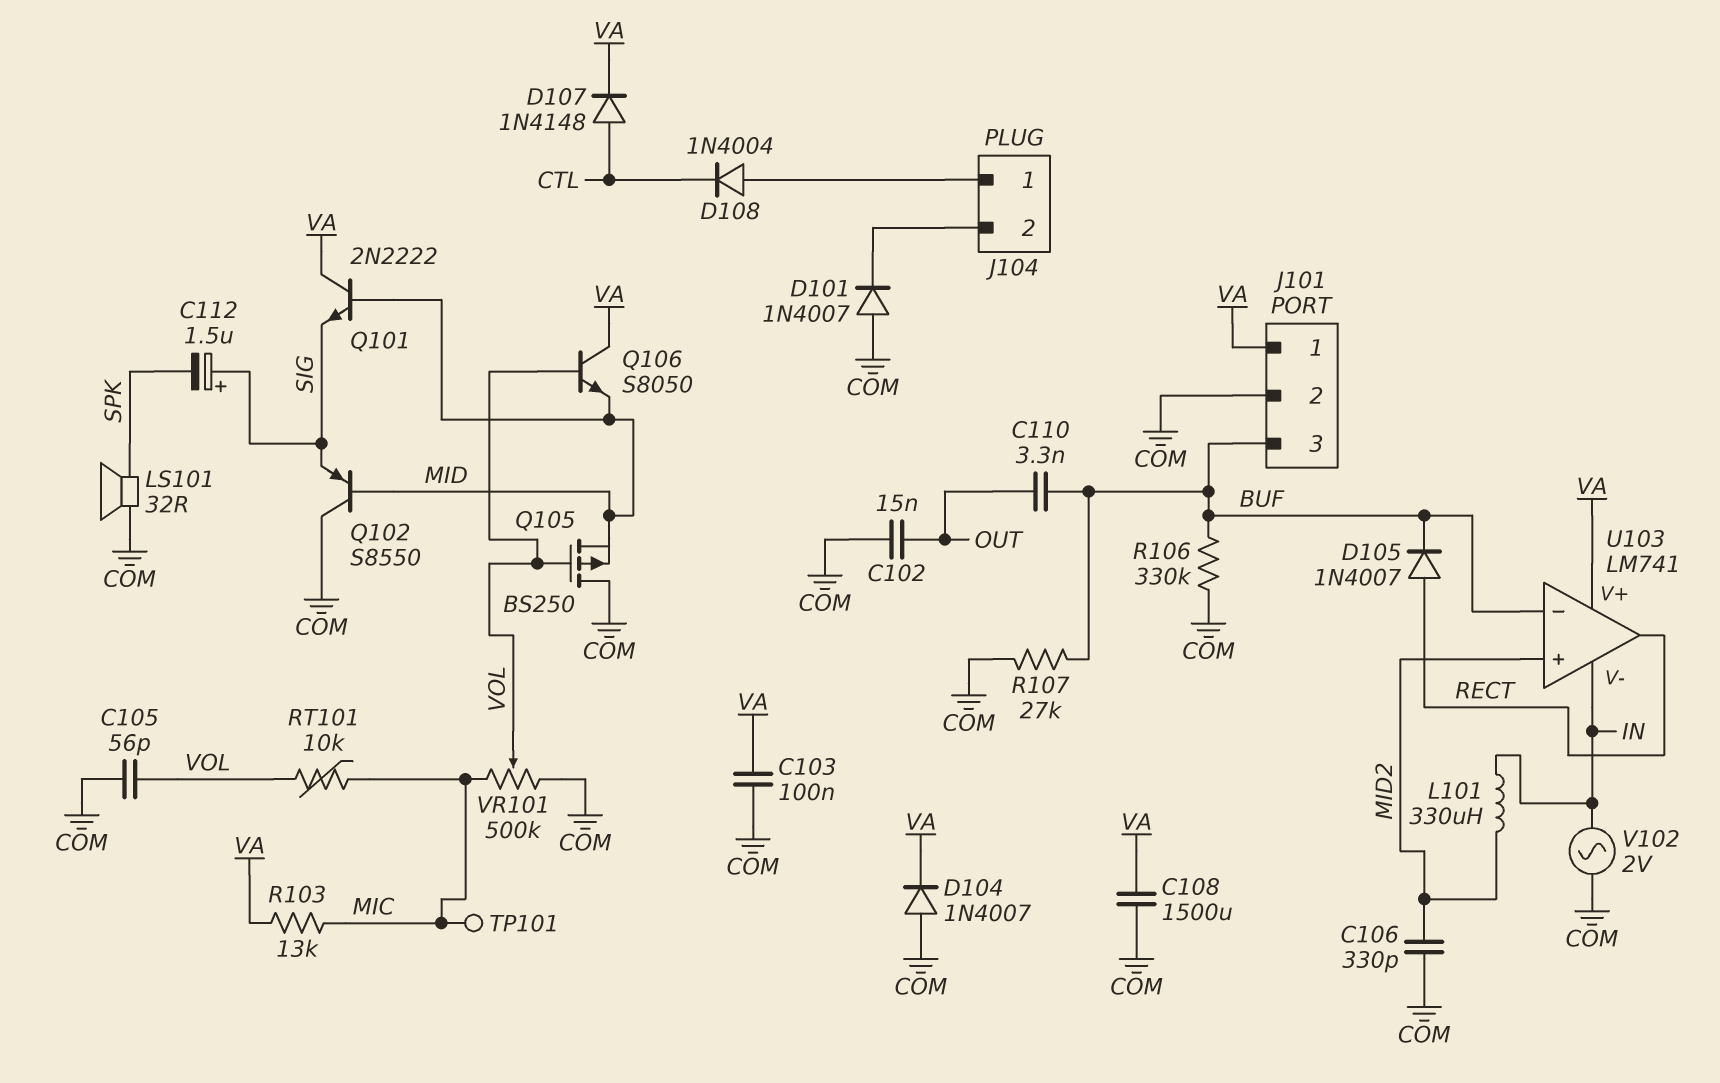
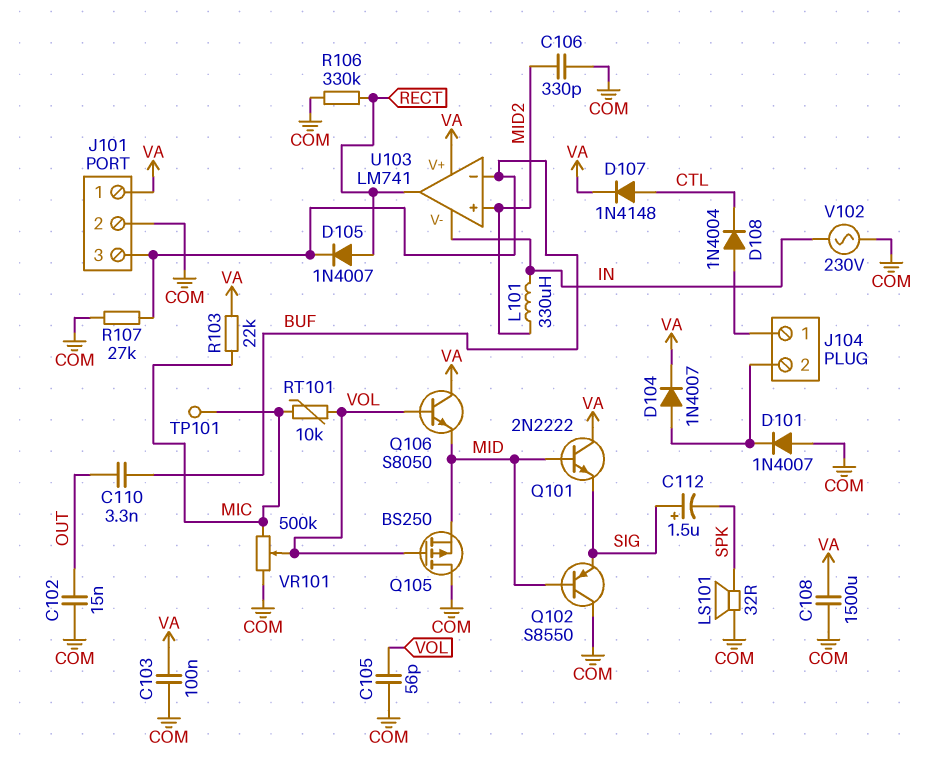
D104: diode 1N4007 (A COM, K VA) -> diode 1N4007 (A J104/2, K VA)
R103: 13k (MIC, VA) -> 22k (MIC, VA)
R106: 330k (BUF, COM) -> 330k (COM, RECT)
V102: AC 2V (COM, IN) -> AC 230V (COM, IN)

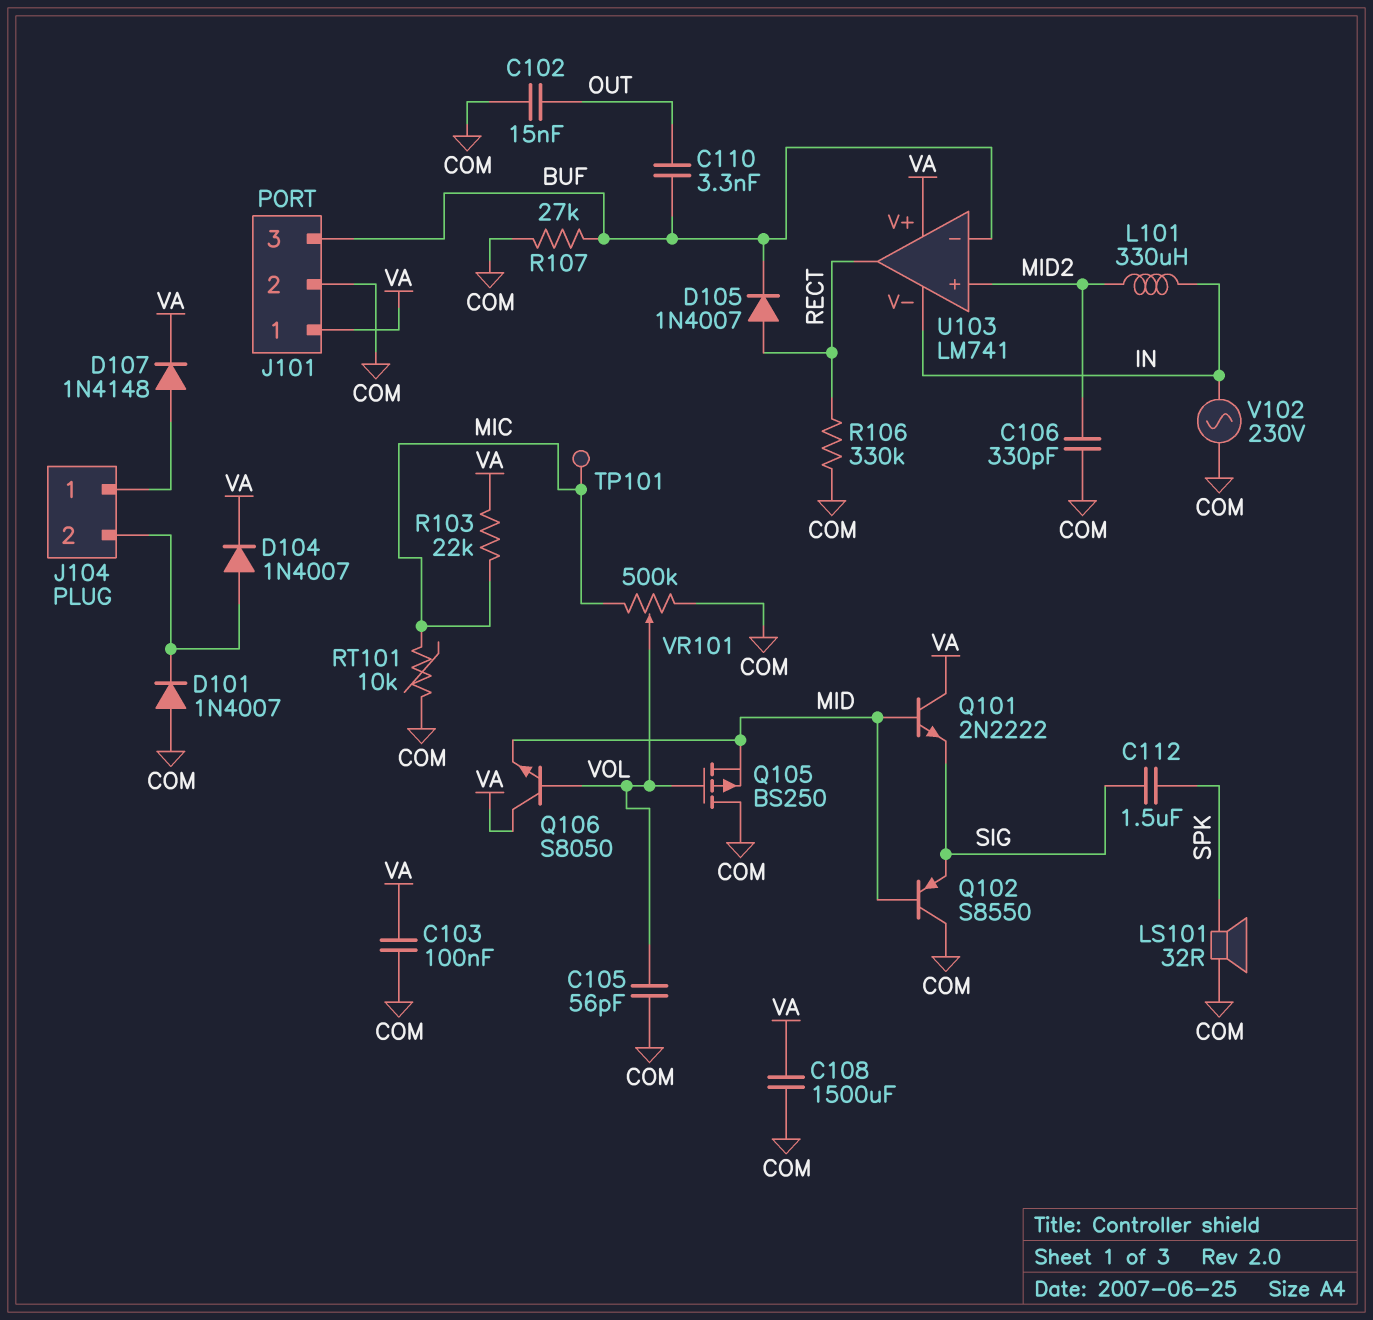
C112: 1.5uF (plus SIG, minus SPK) -> 1.5uF (SIG, SPK)
D107: diode 1N4148 (A CTL, K VA) -> diode 1N4148 (A J104/1, K VA)
D108: diode 1N4004 (A J104/1, K CTL) -> none
RT101: 10k (MIC, VOL) -> 10k (COM, MIC)

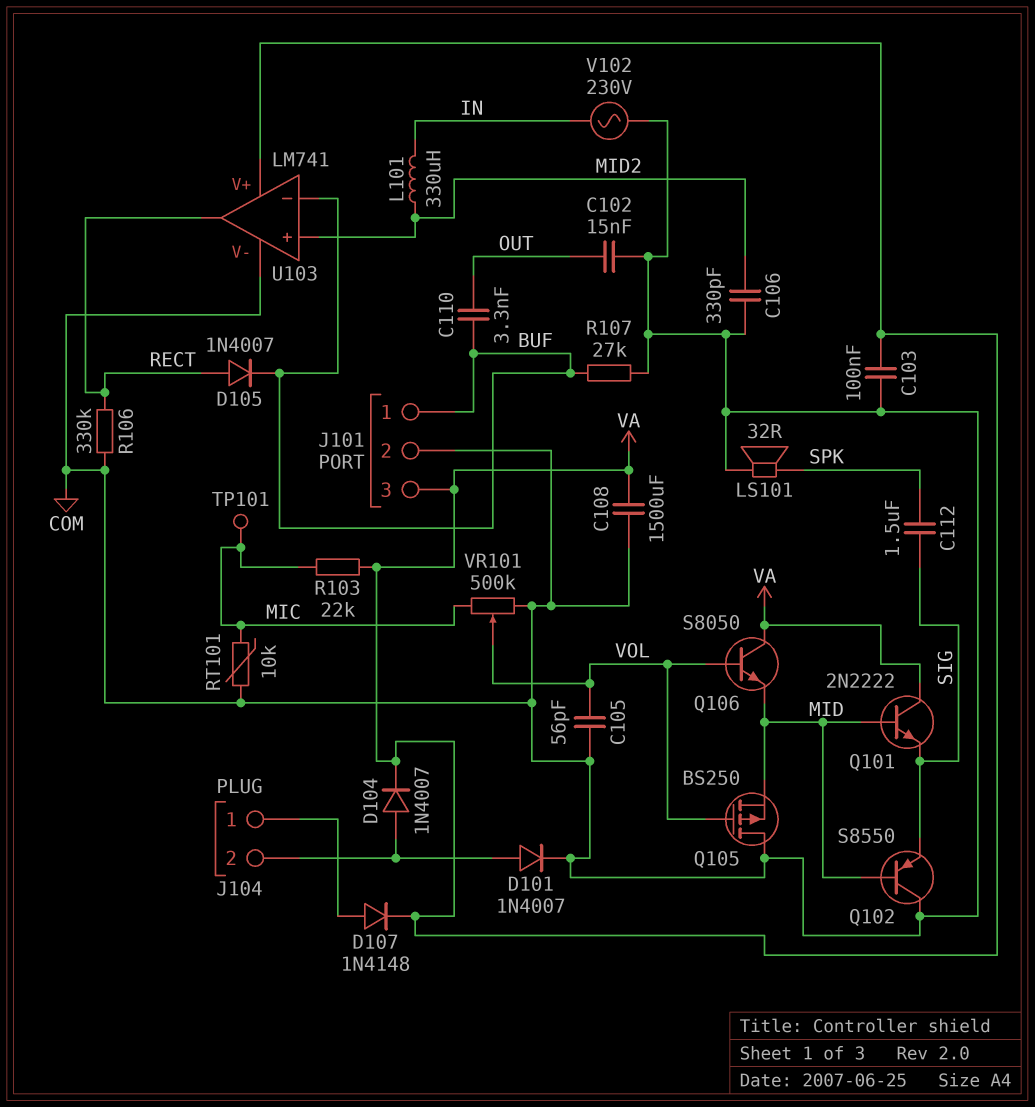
D101: diode 1N4007 (A COM, K J104/2) -> diode 1N4007 (A J104/2, K COM)
J101 pin 1: VA -> BUF
J101 pin 3: BUF -> VA
U103 pin V-: IN -> COM

